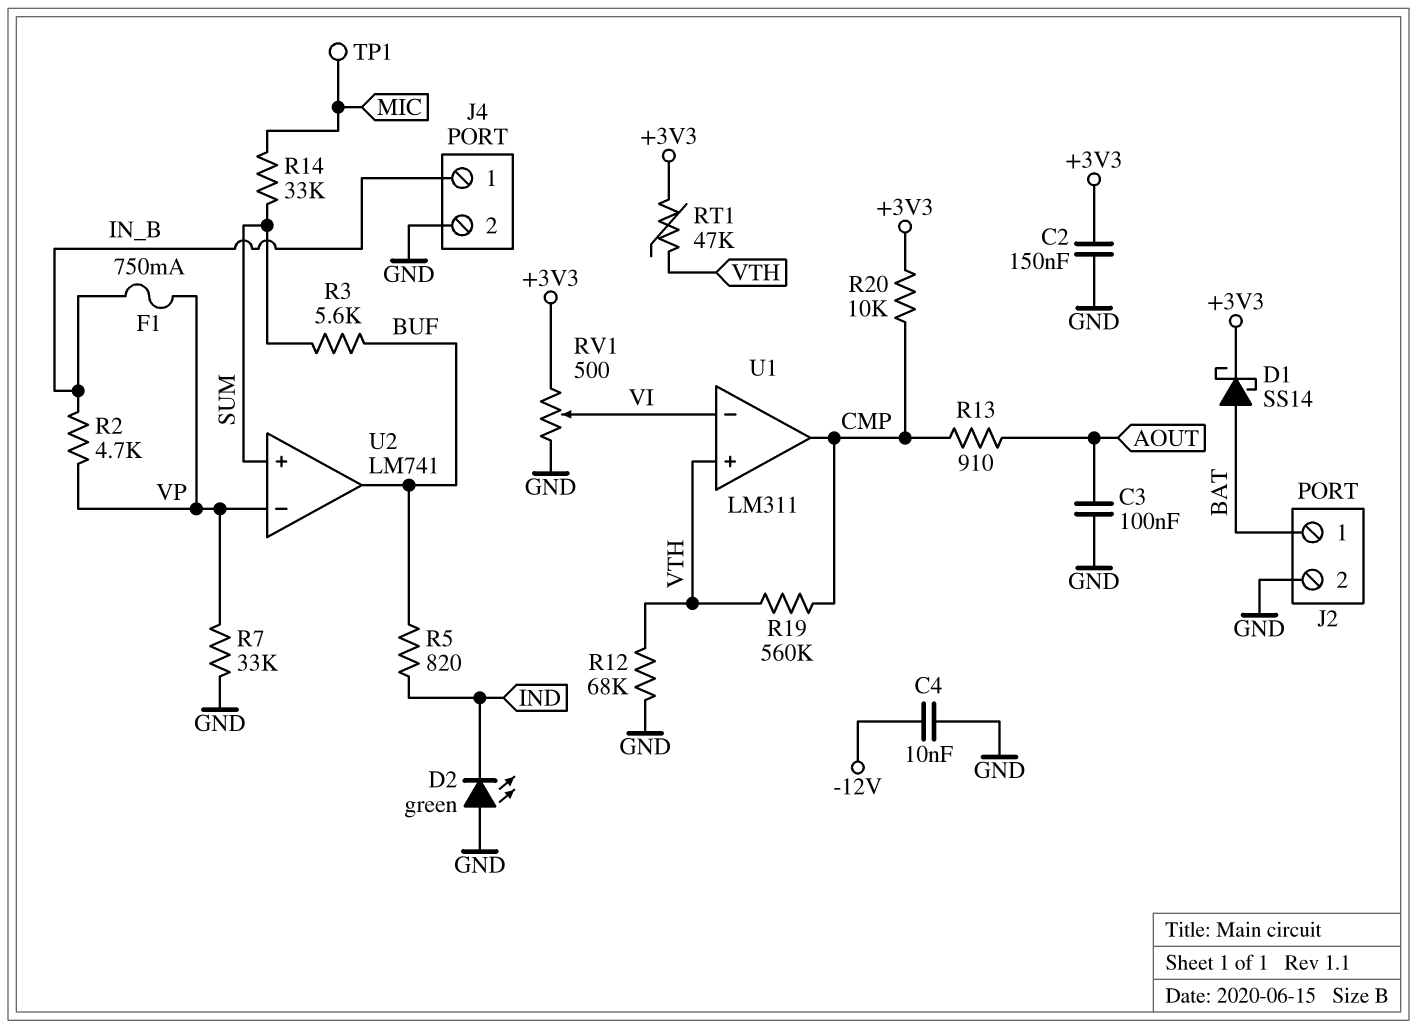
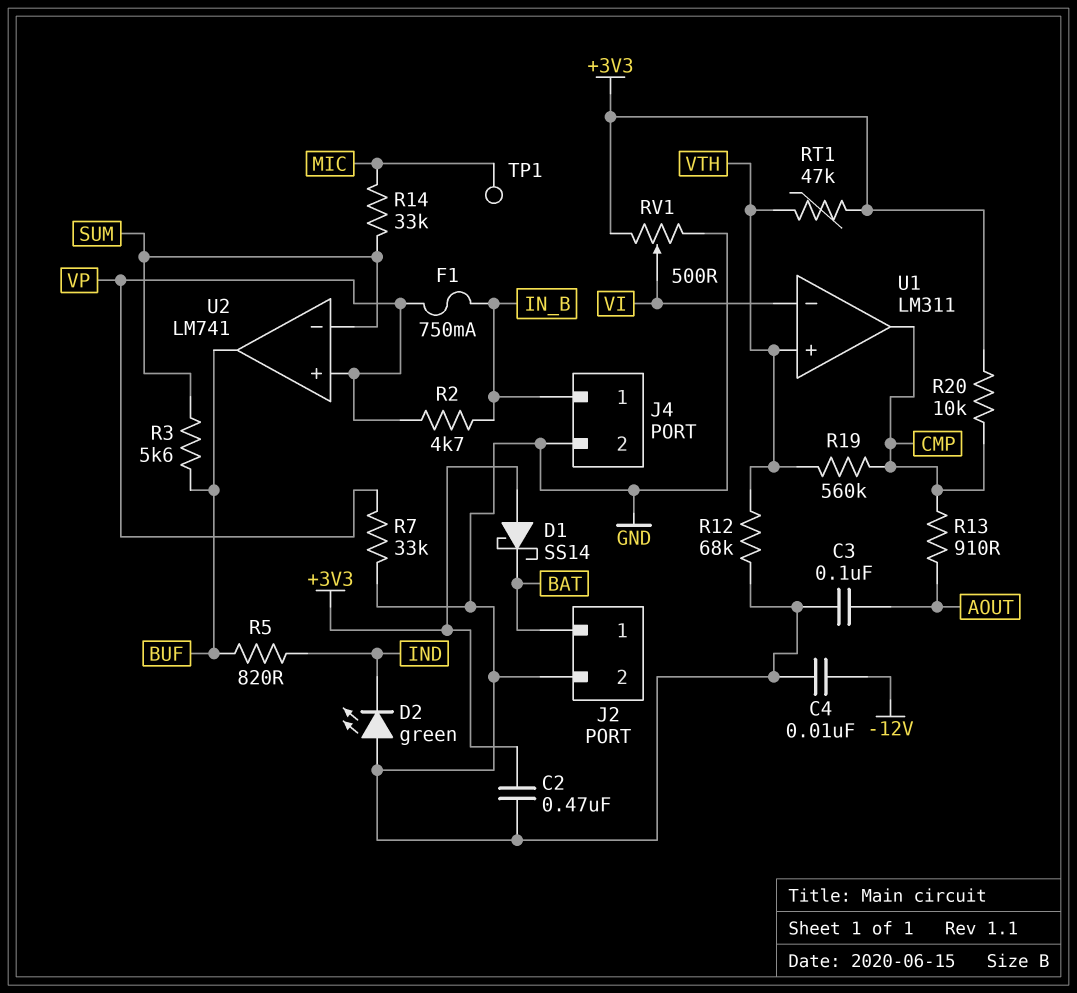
C2: 150nF (+3V3, GND) -> 470nF (+3V3, GND)
D1: schottky SS14 (A BAT, K +3V3) -> schottky SS14 (A +3V3, K BAT)
U2 pin in+: SUM -> VP
U2 pin in-: VP -> SUM

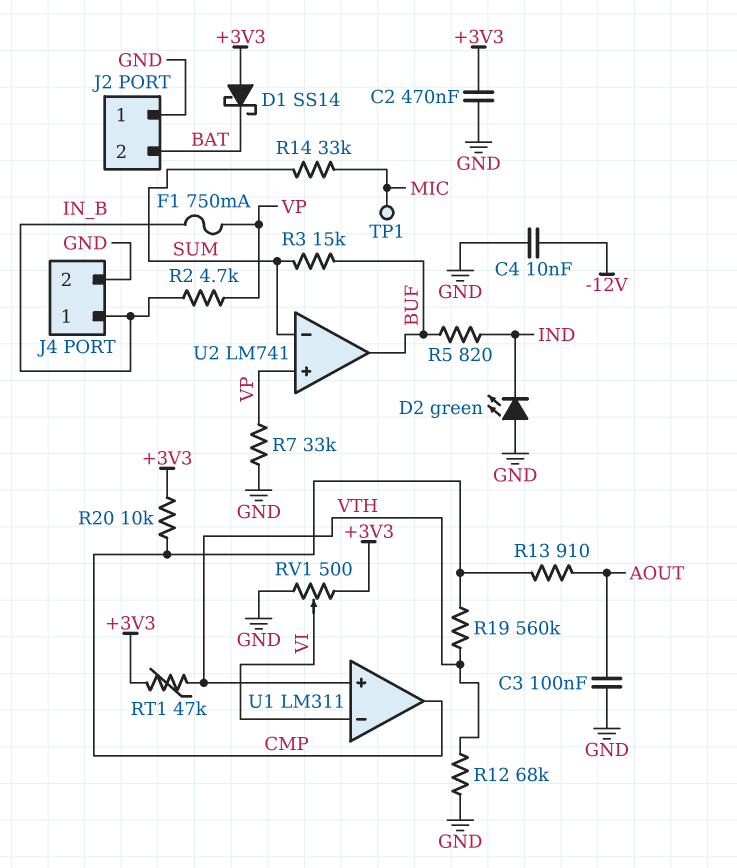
J2 pin 1: BAT -> GND
J2 pin 2: GND -> BAT
R3: 5.6k (BUF, SUM) -> 15k (BUF, SUM)

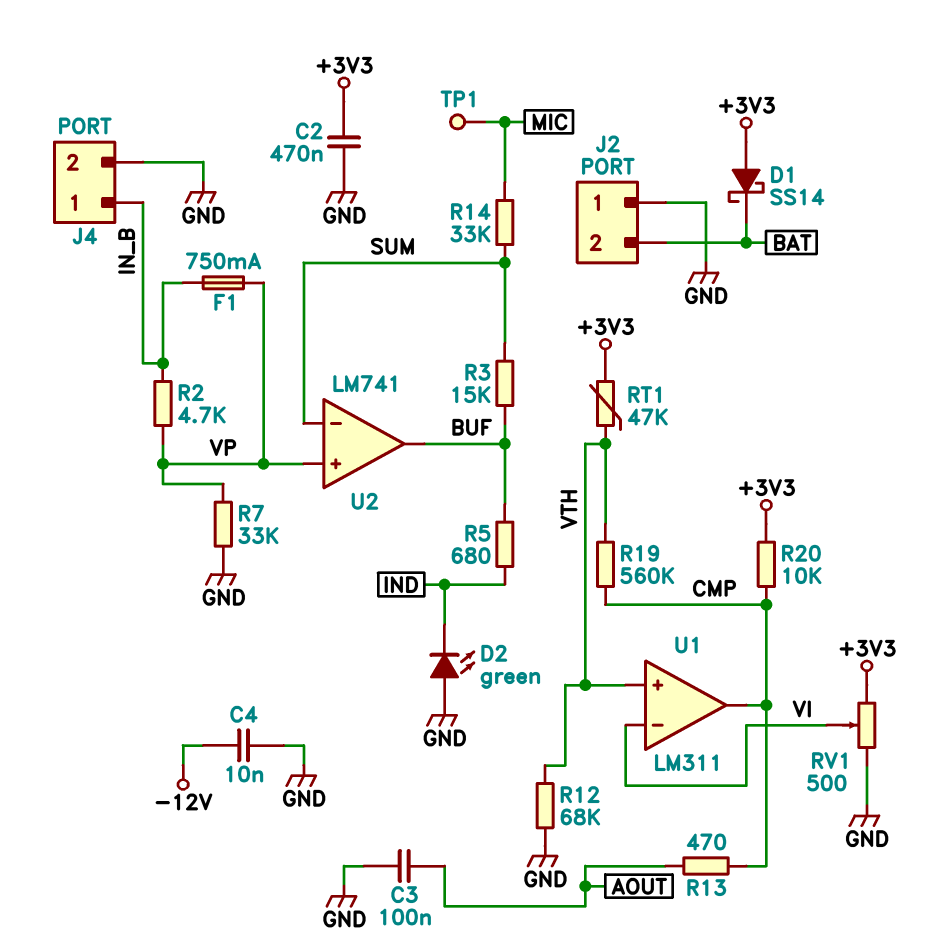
R5: 820 (BUF, IND) -> 680 (BUF, IND)
R13: 910 (AOUT, CMP) -> 470 (AOUT, CMP)

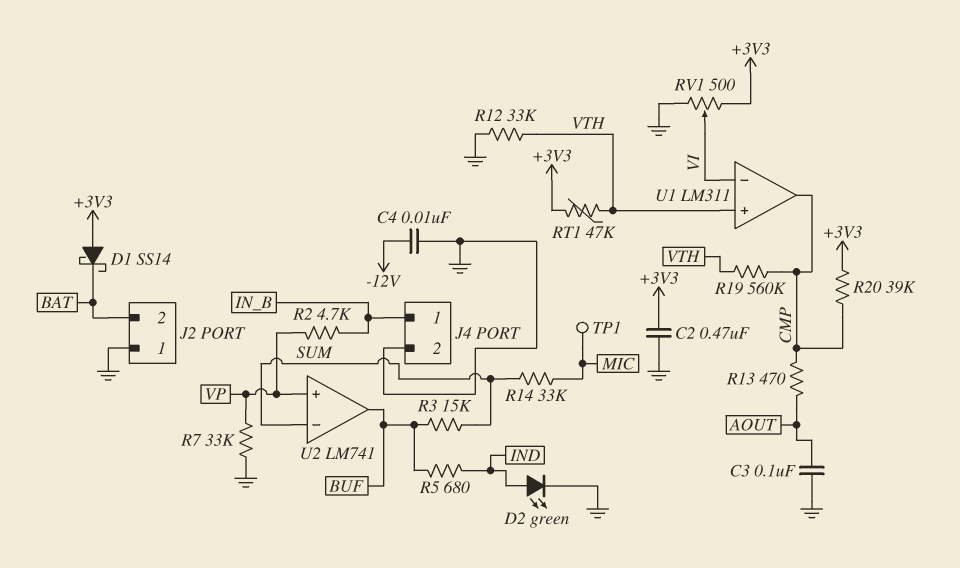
D2: LED green (A GND, K IND) -> LED green (A IND, K GND)
F1: 750mA (IN_B, VP) -> none
R12: 68k (GND, VTH) -> 33k (GND, VTH)
R20: 10k (+3V3, CMP) -> 39k (+3V3, CMP)

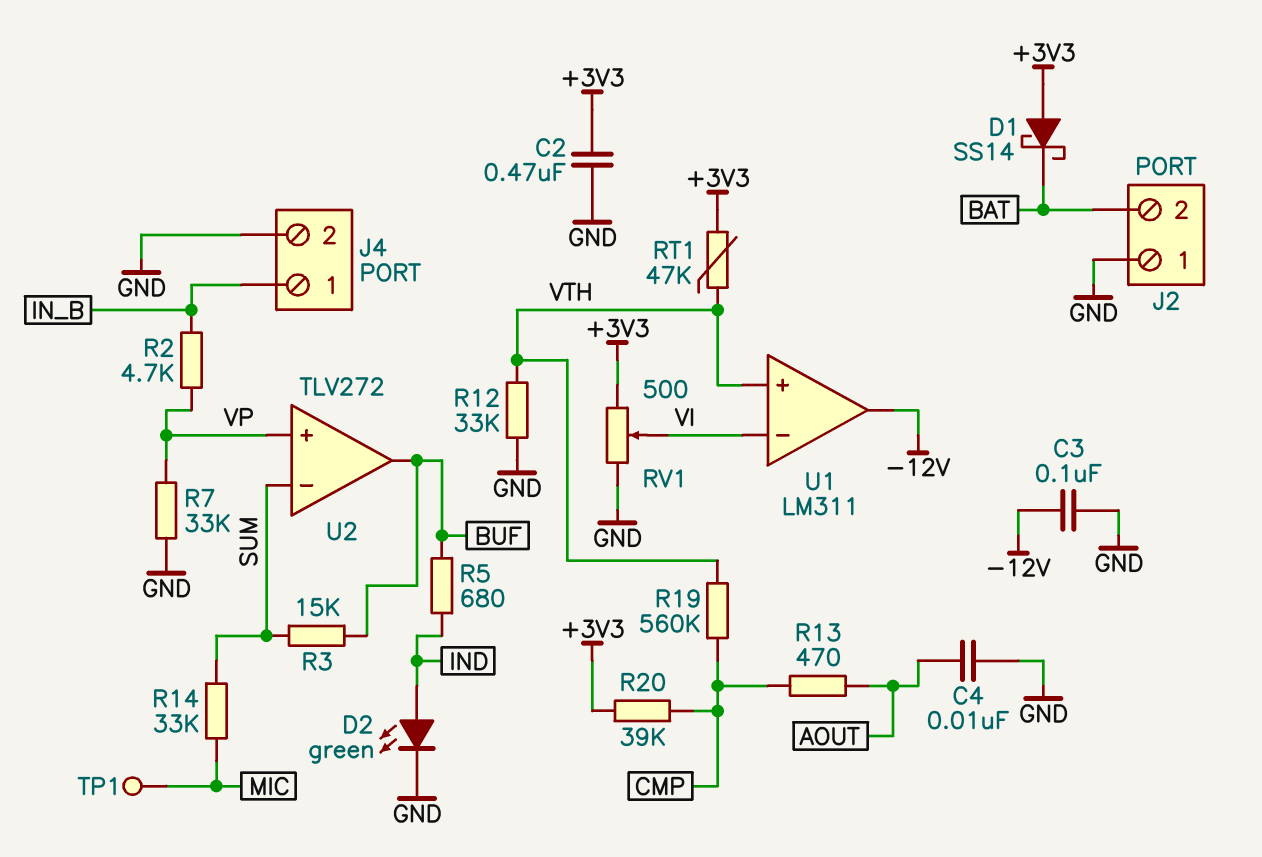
C3: 100nF (AOUT, GND) -> 100nF (-12V, GND)
C4: 10nF (-12V, GND) -> 10nF (AOUT, GND)
U1 pin out: CMP -> -12V
U2: LM741 -> TLV272

